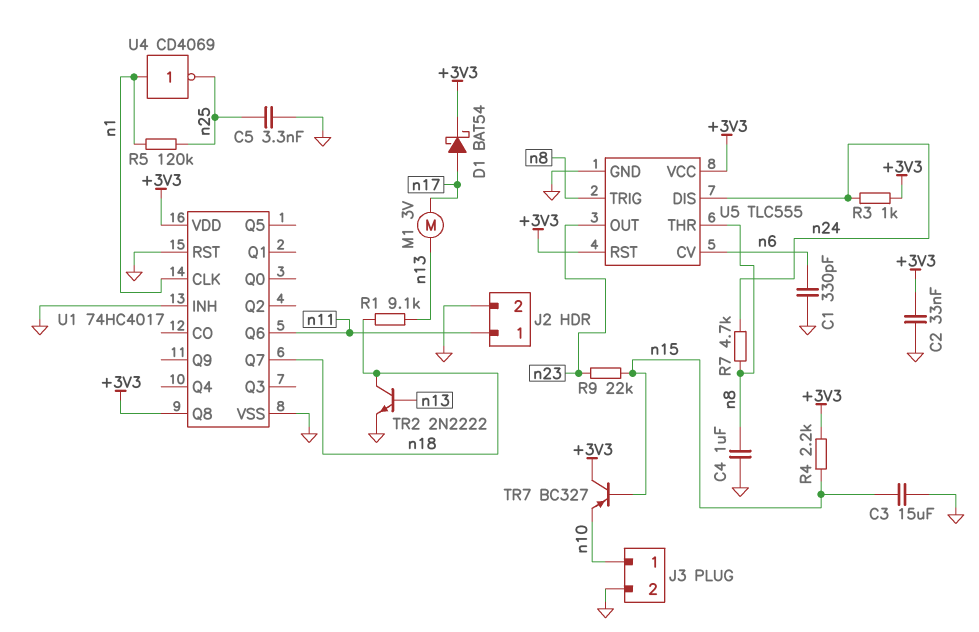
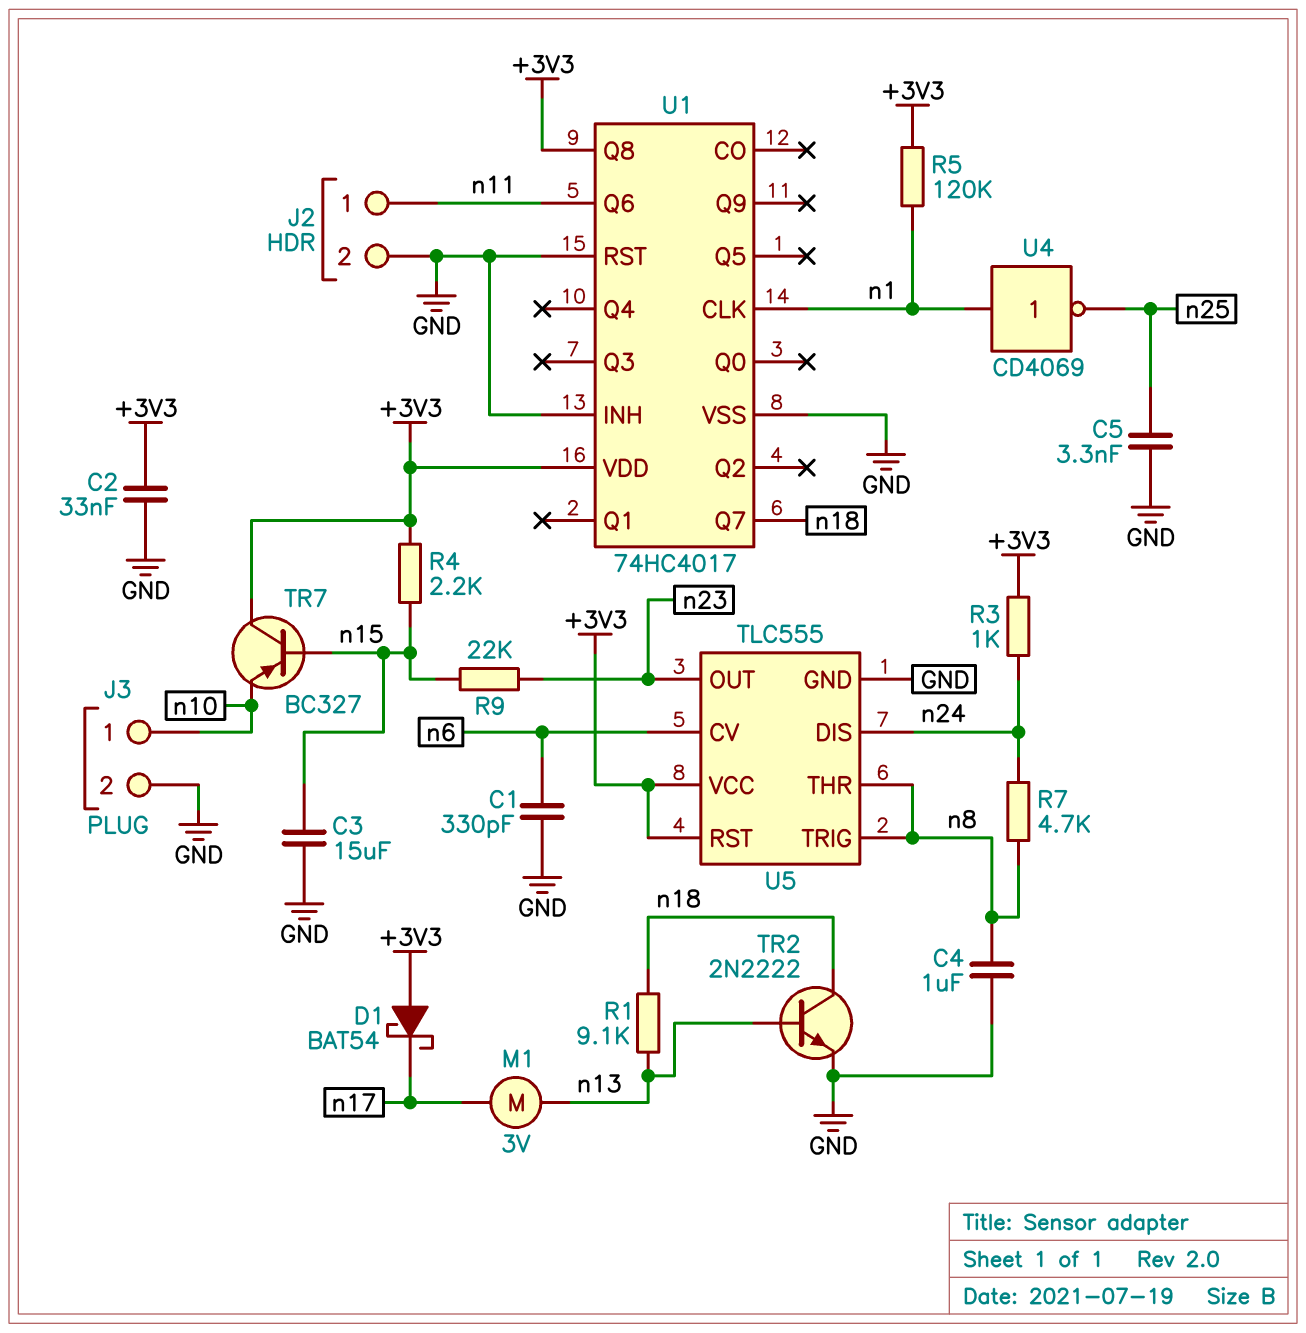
D1: schottky BAT54 (A n17, K +3V3) -> schottky BAT54 (A +3V3, K n17)
R5: 120k (n1, n25) -> 120k (+3V3, n1)

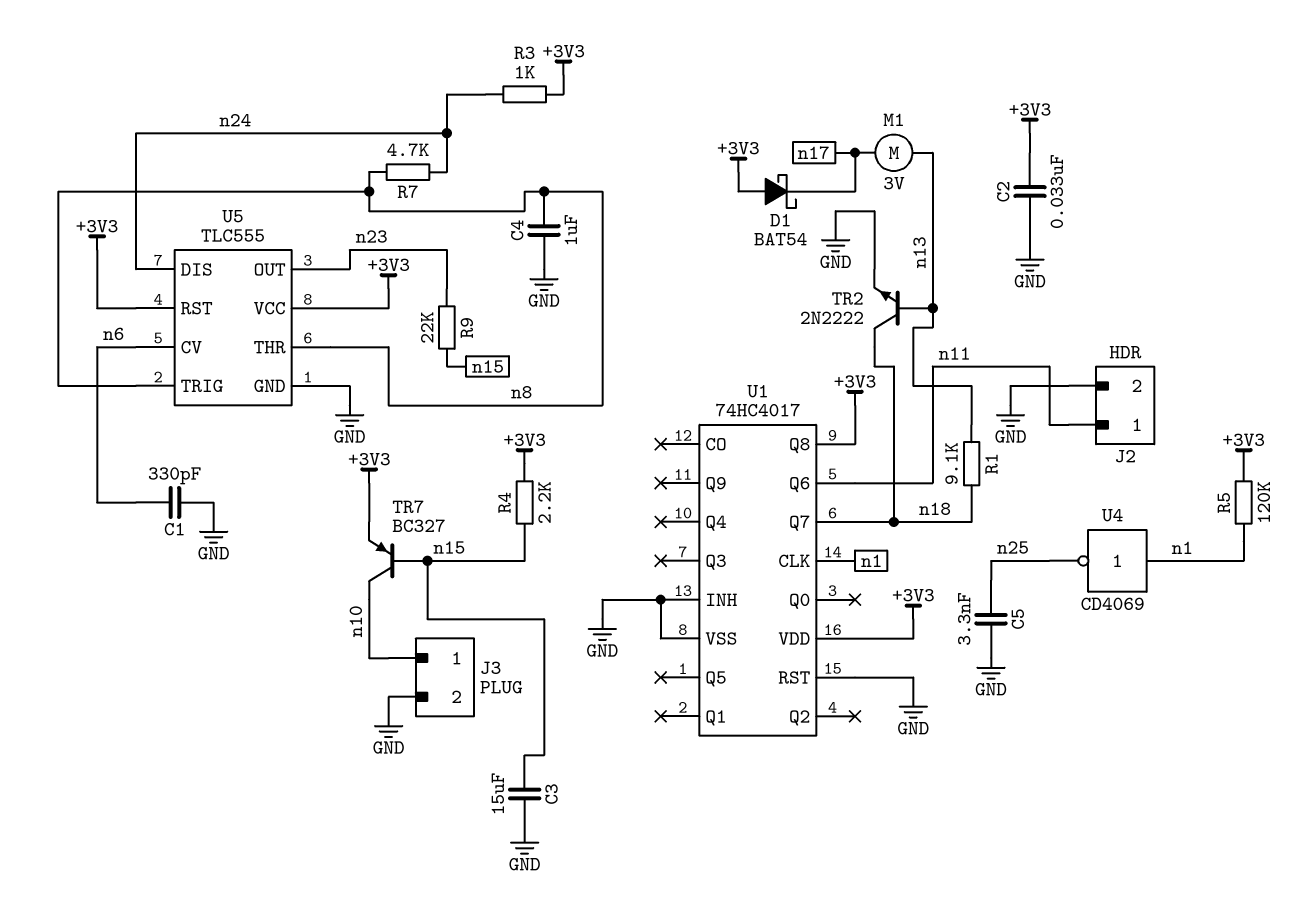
TR7: PNP BC327 (B n15, C +3V3, E n10) -> PNP BC327 (B n15, C n10, E +3V3)

